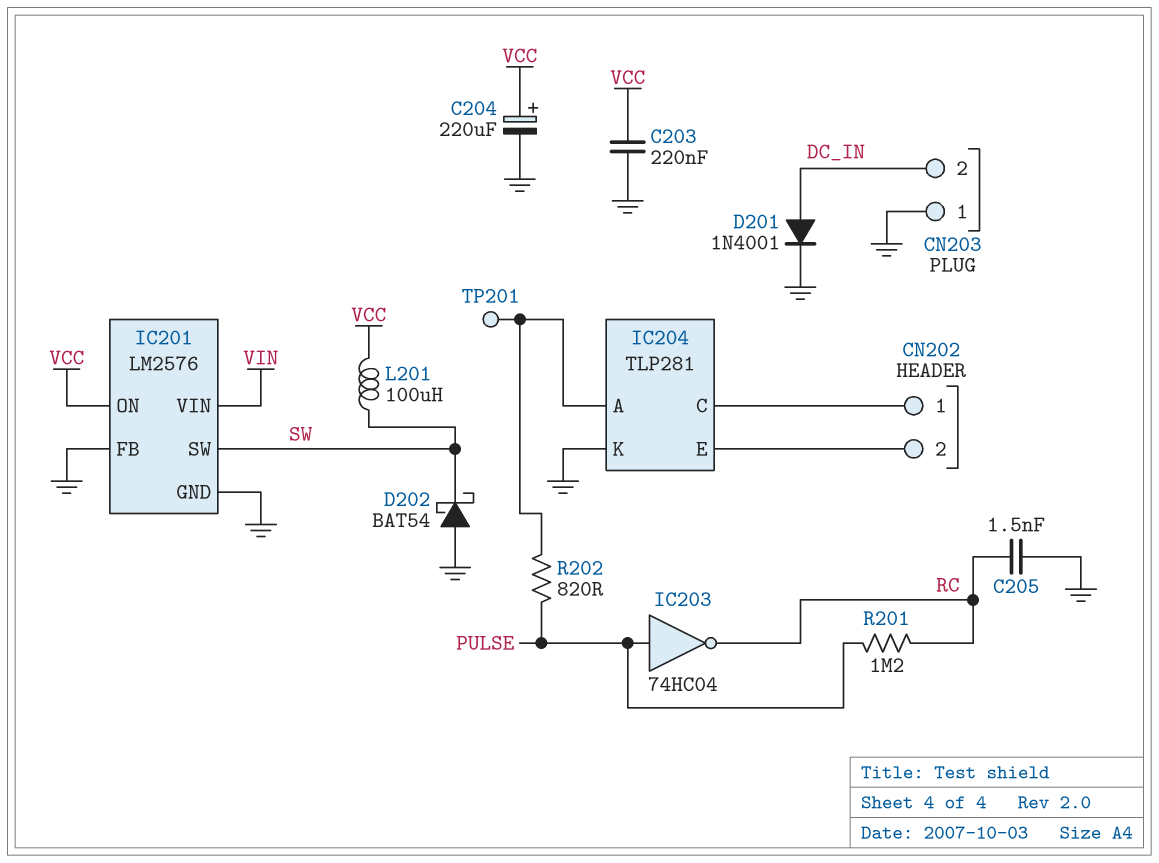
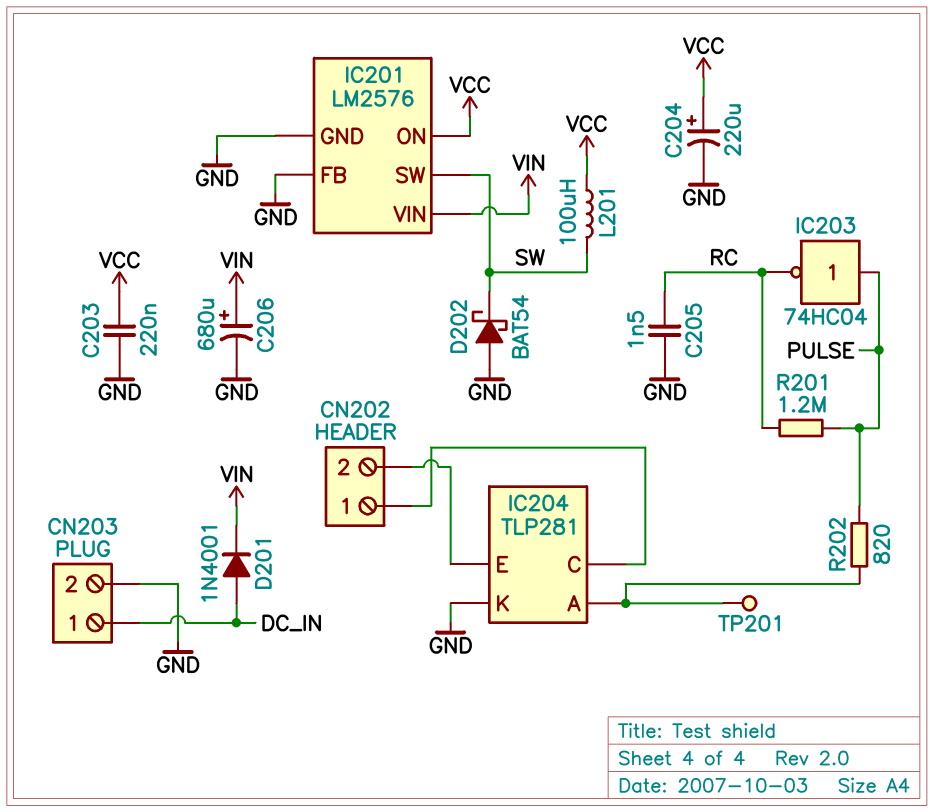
C206: none -> 680uF (plus VIN, minus GND)
CN203 pin 1: GND -> DC_IN
CN203 pin 2: DC_IN -> GND
D201: diode 1N4001 (A DC_IN, K GND) -> diode 1N4001 (A DC_IN, K VIN)

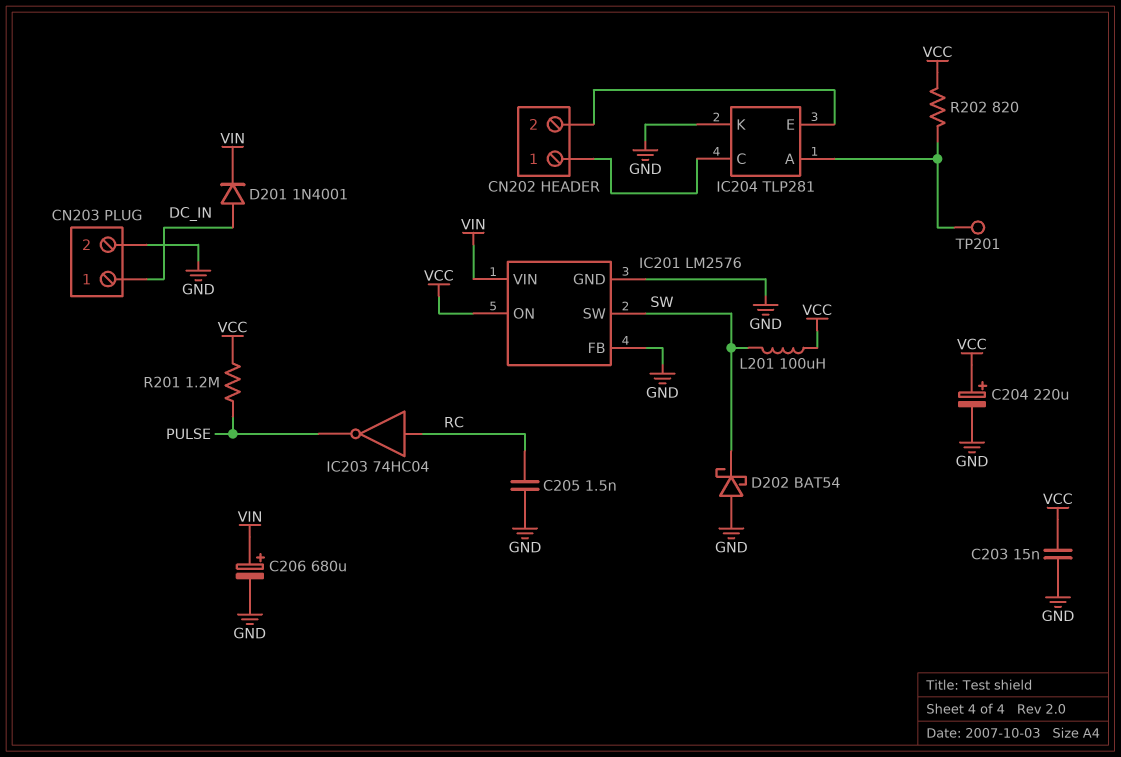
C203: 220nF (GND, VCC) -> 15nF (GND, VCC)
IC203: NOT 74HC04 (in PULSE, out RC) -> NOT 74HC04 (in RC, out PULSE)
R201: 1.2M (PULSE, RC) -> 1.2M (PULSE, VCC)
R202: 820 (IC204/A, PULSE) -> 820 (IC204/A, VCC)

